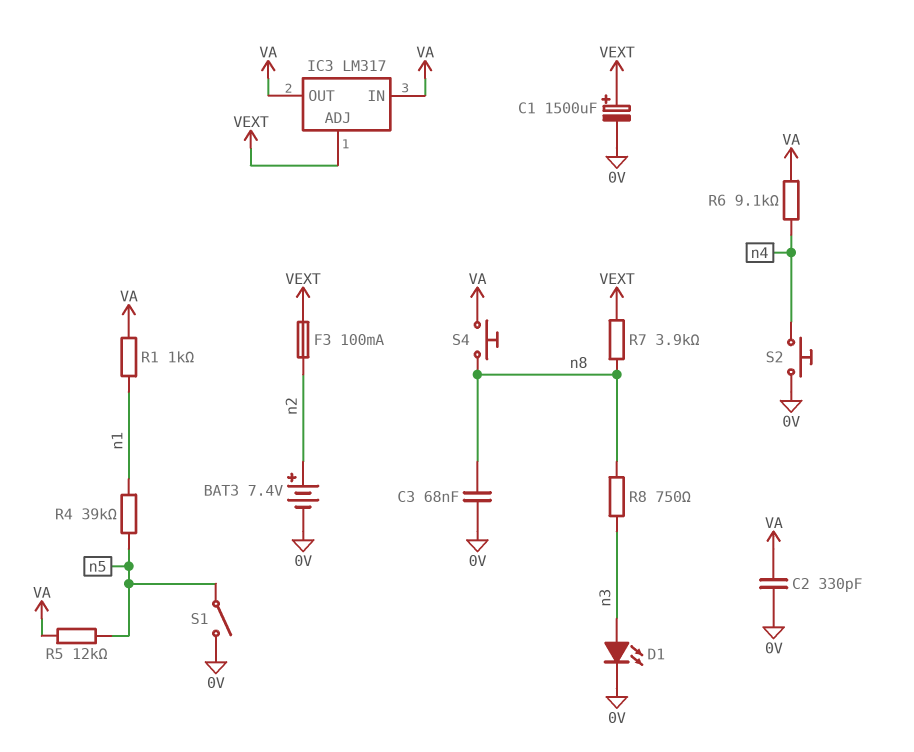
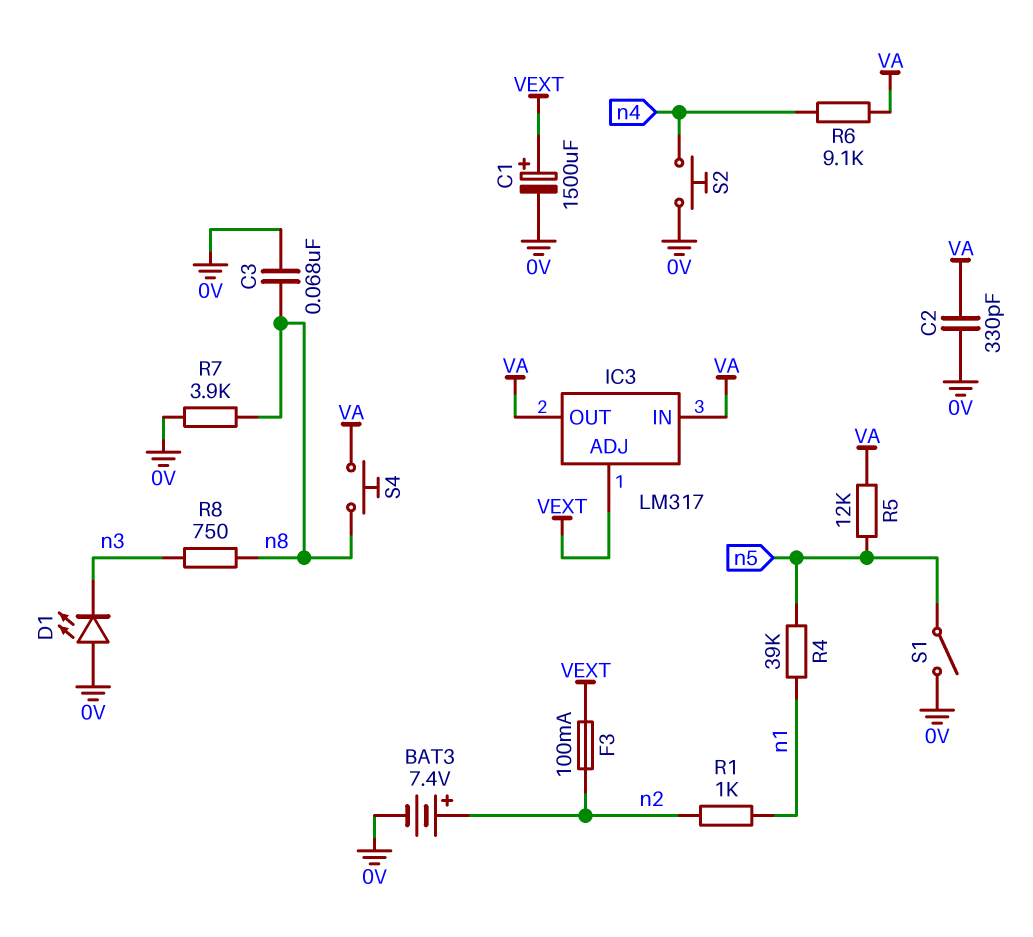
D1: LED (A n3, K 0V) -> LED (A 0V, K n3)
R1: 1k (VA, n1) -> 1k (n1, n2)
R7: 3.9k (VEXT, n8) -> 3.9k (0V, n8)

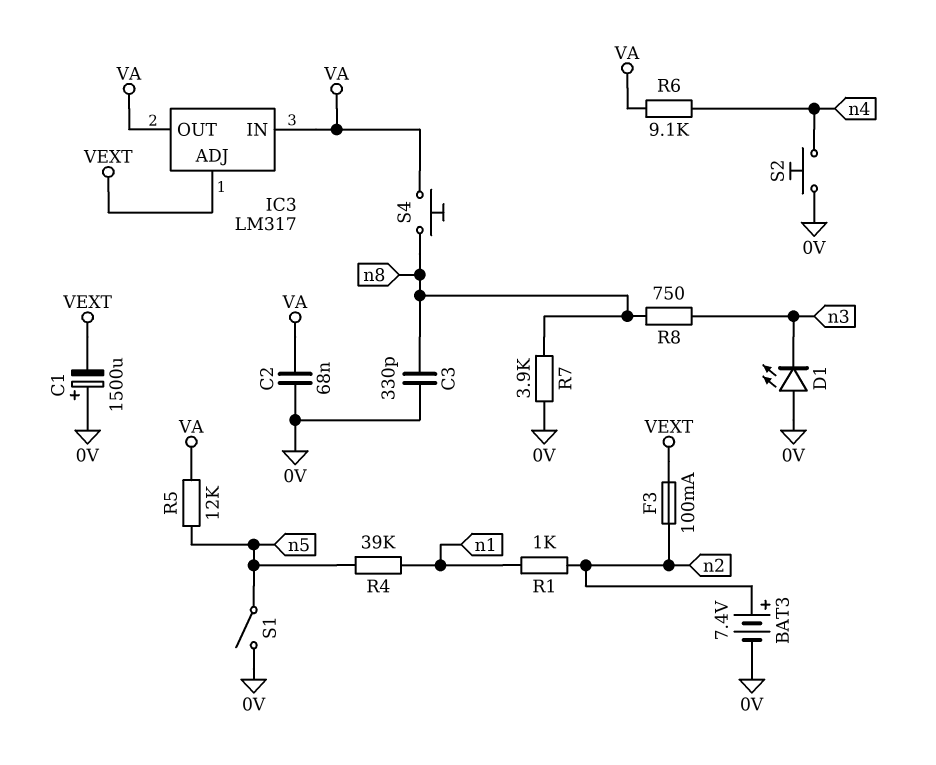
C1: 1500uF (plus VEXT, minus 0V) -> 1500uF (plus 0V, minus VEXT)
C2: 330pF (0V, VA) -> 68nF (0V, VA)
C3: 68nF (0V, n8) -> 330pF (0V, n8)

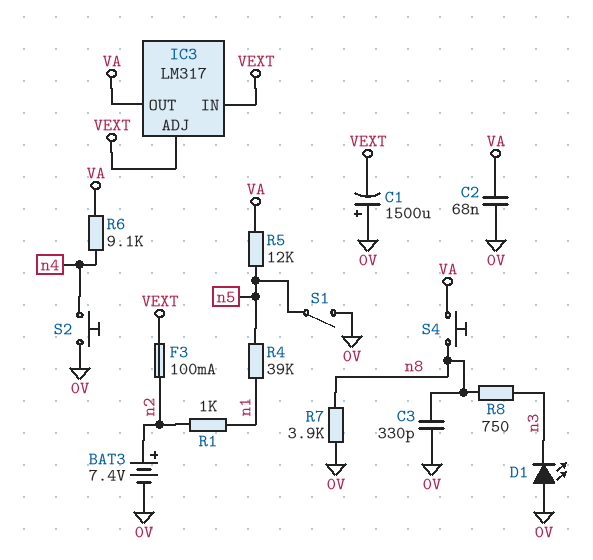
IC3 pin IN: VA -> VEXT

